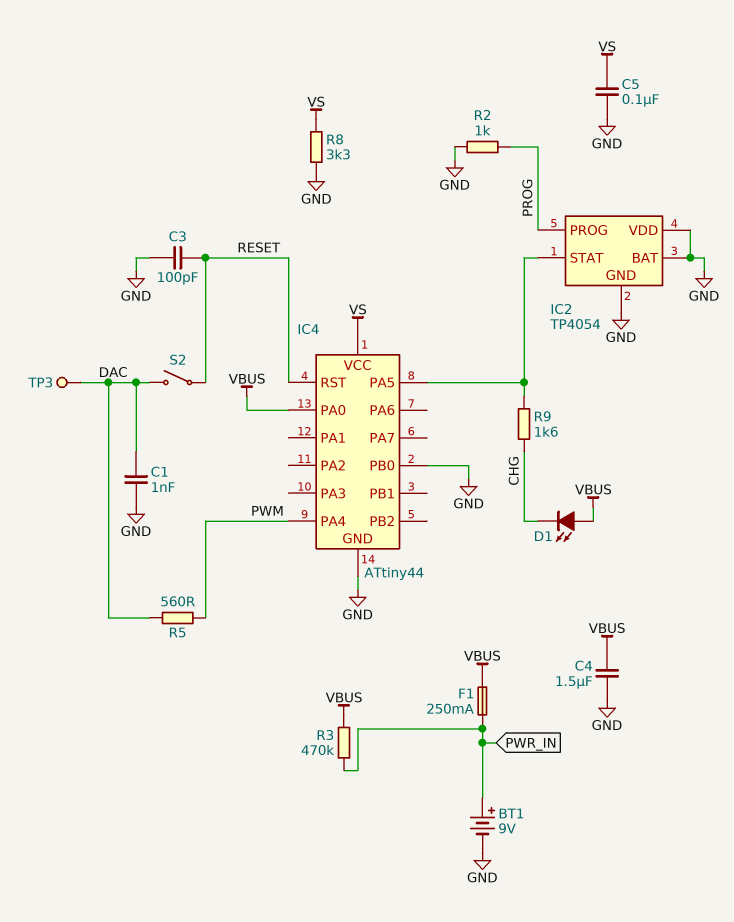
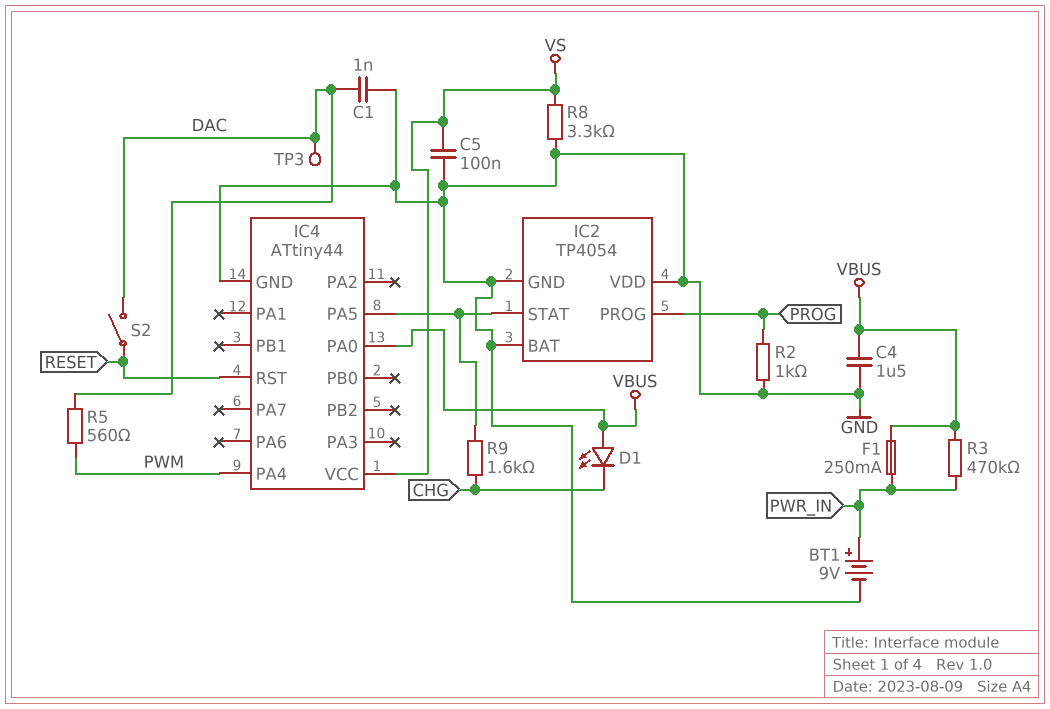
C3: 100pF (GND, RESET) -> none
IC4 pin PB0: GND -> none

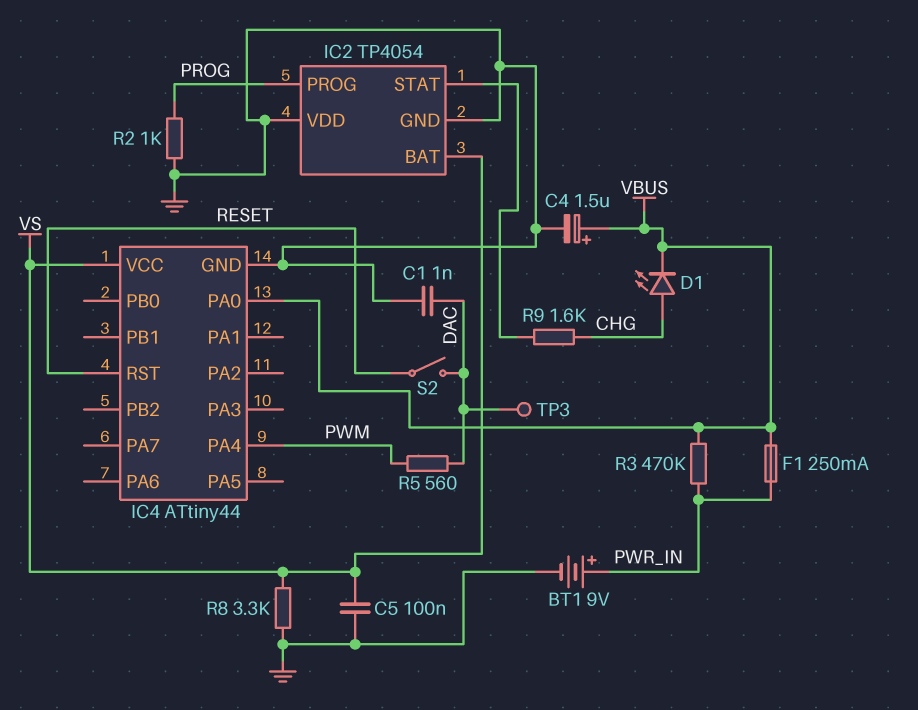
C4: 1.5uF (GND, VBUS) -> 1.5uF (plus VBUS, minus GND)
D1: LED (A VBUS, K CHG) -> LED (A CHG, K VBUS)
IC2 pin BAT: GND -> VS
IC4 pin PA5: IC2/STAT -> none

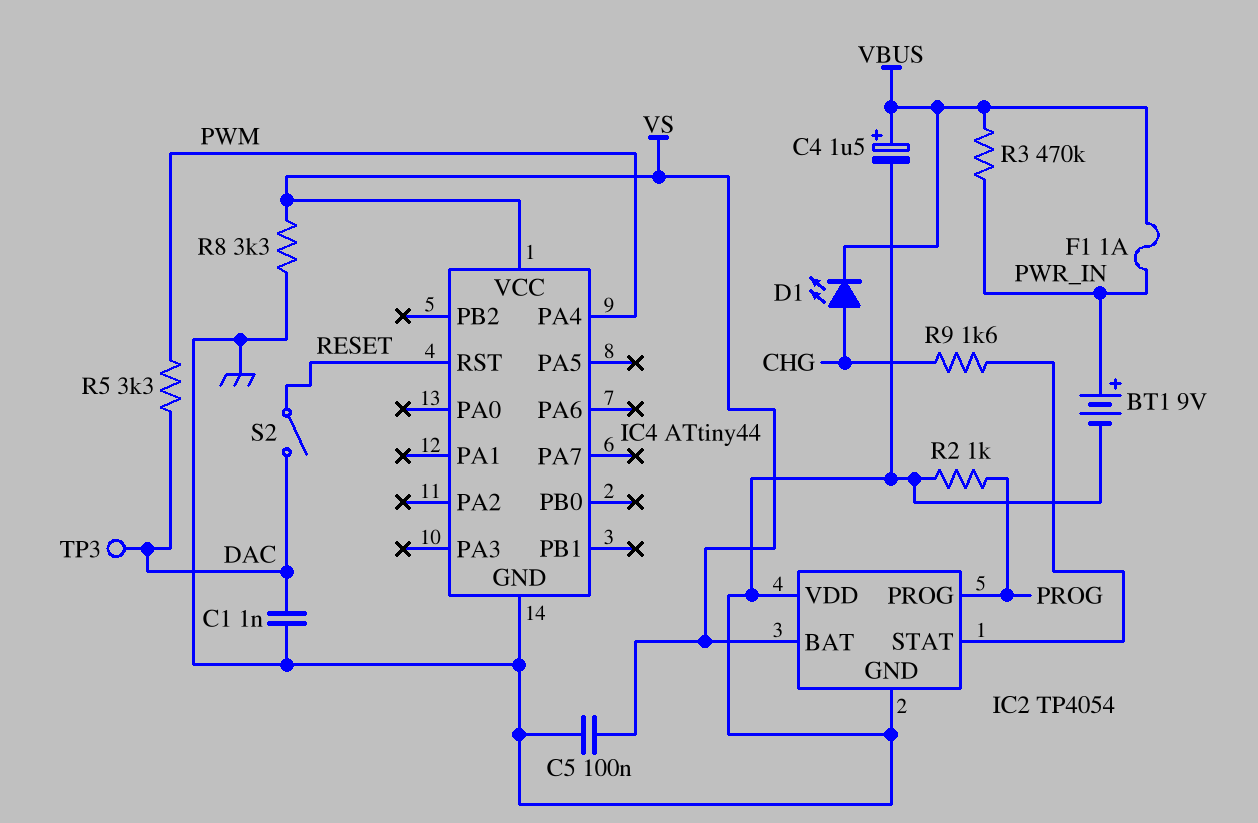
F1: 250mA (PWR_IN, VBUS) -> 1A (PWR_IN, VBUS)
IC4 pin PA0: VBUS -> none
R5: 560 (DAC, PWM) -> 3.3k (DAC, PWM)

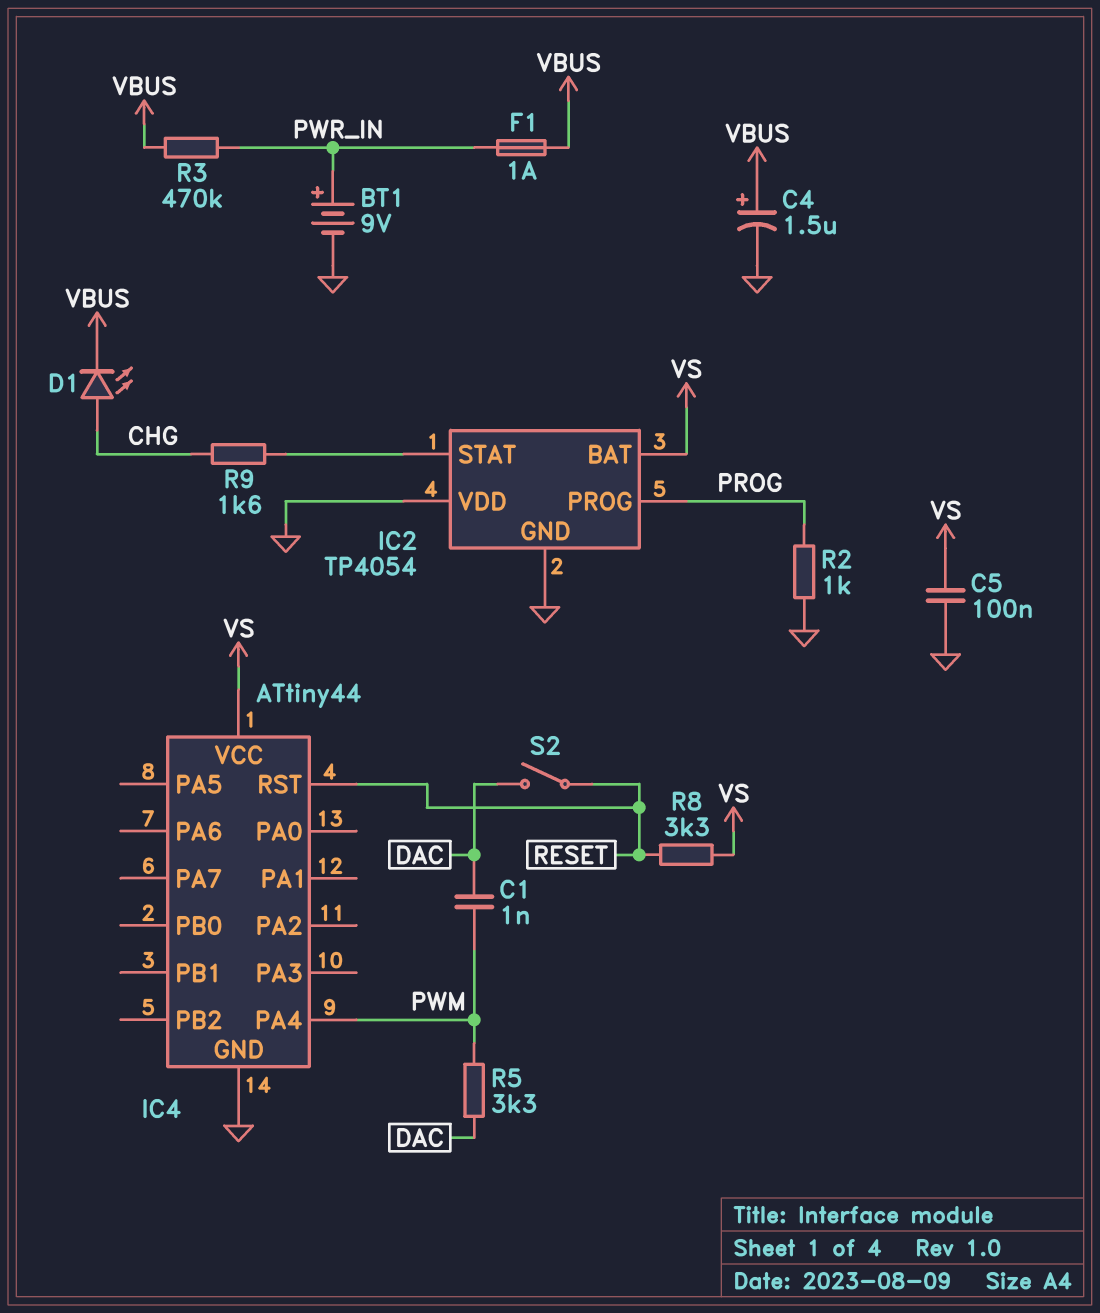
C1: 1nF (DAC, GND) -> 1nF (DAC, PWM)
R8: 3.3k (GND, VS) -> 3.3k (RESET, VS)
TP3: test point (DAC) -> none

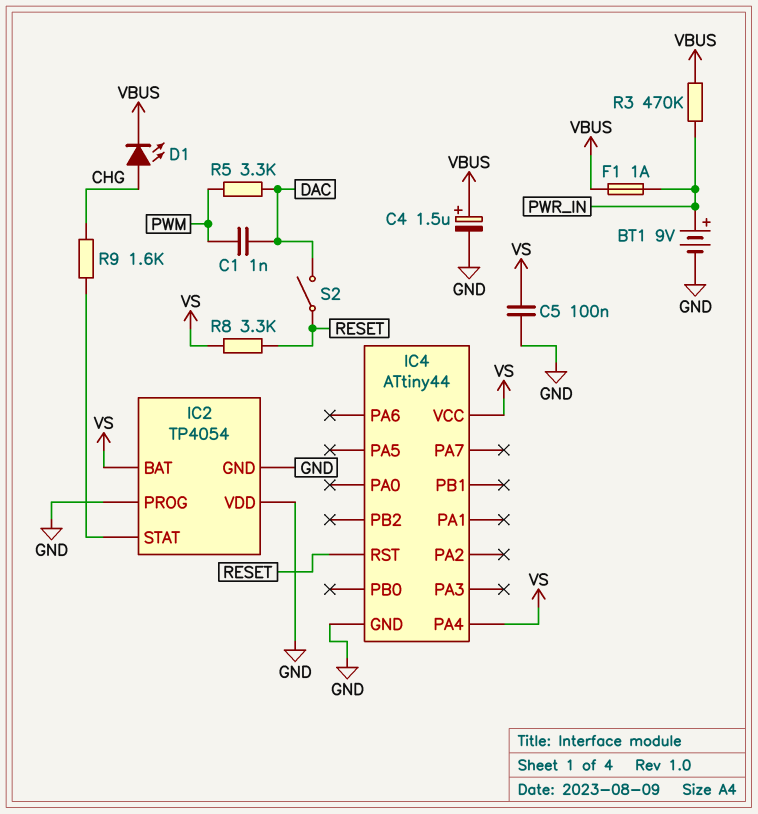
IC2 pin PROG: PROG -> GND
IC4 pin PA4: PWM -> VS
R2: 1k (GND, PROG) -> none

